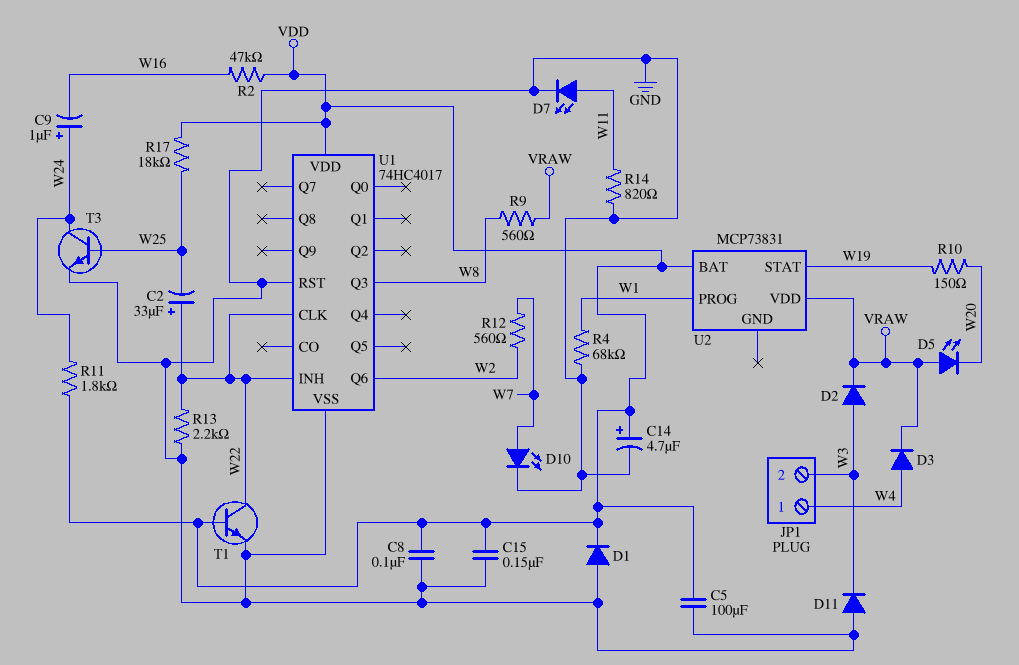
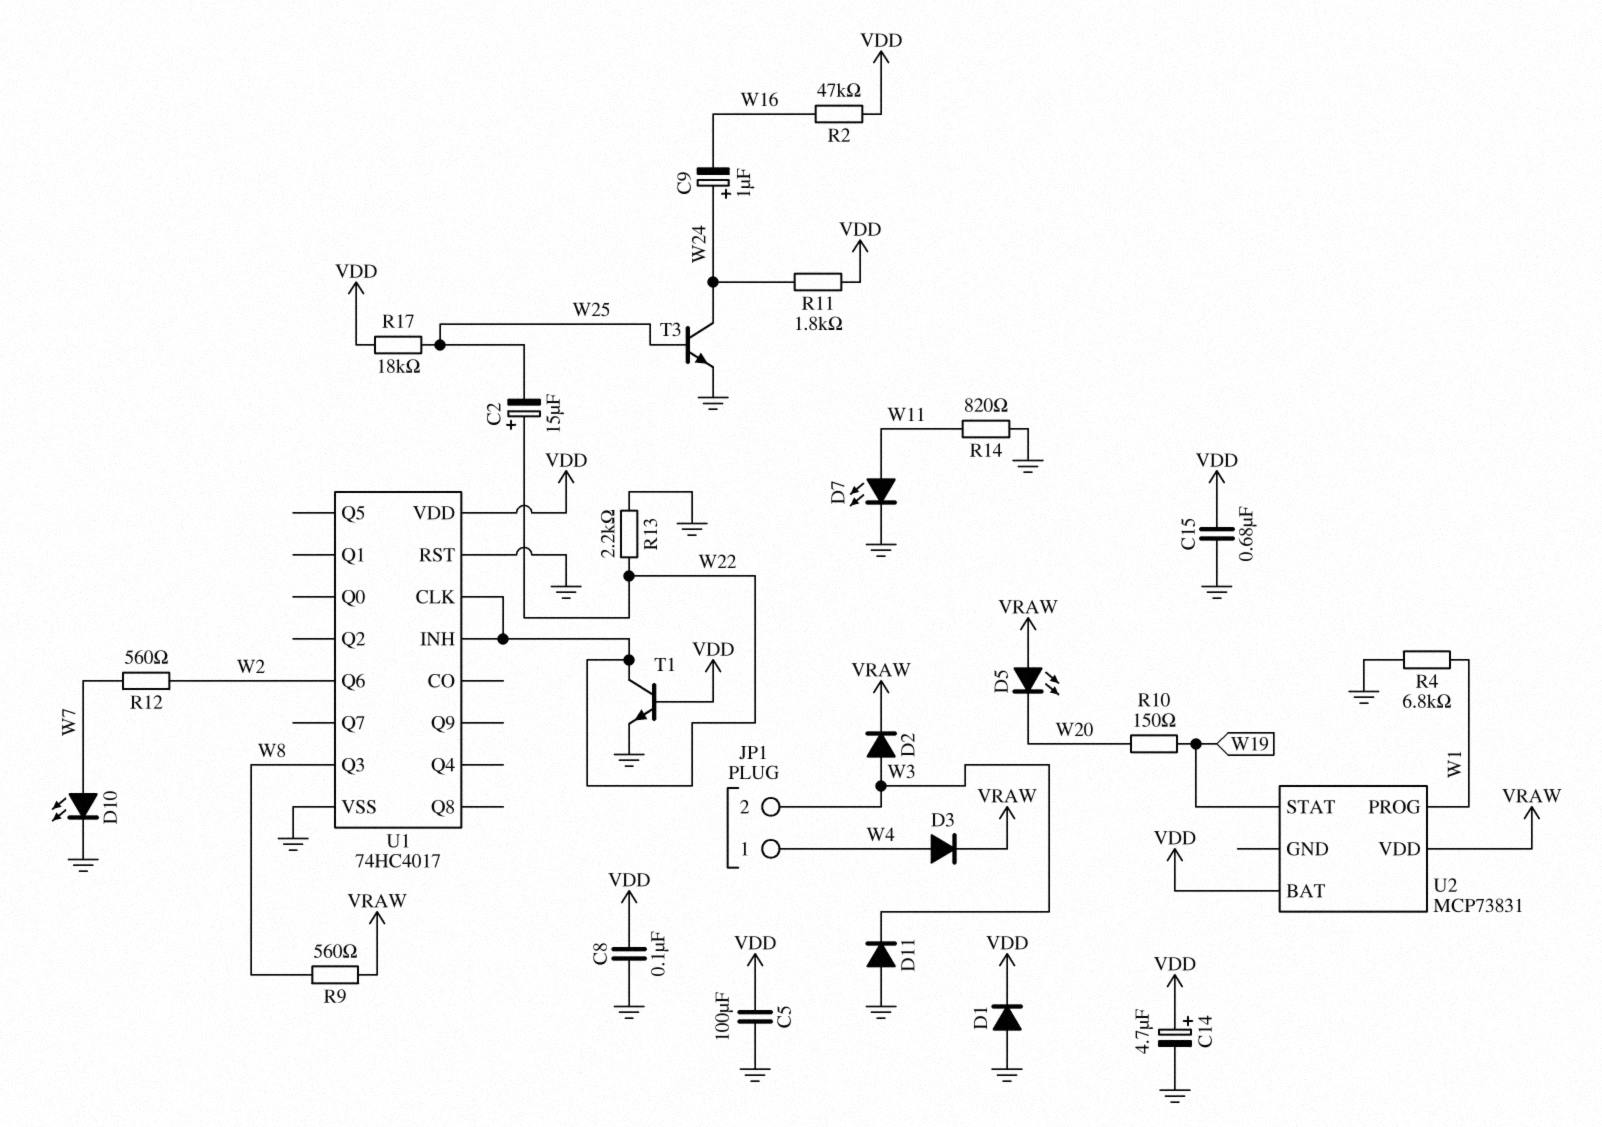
C2: 33uF (plus W22, minus W25) -> 15uF (plus W22, minus W25)
C15: 150nF (GND, VDD) -> 680nF (GND, VDD)
R4: 68k (GND, W1) -> 6.8k (GND, W1)

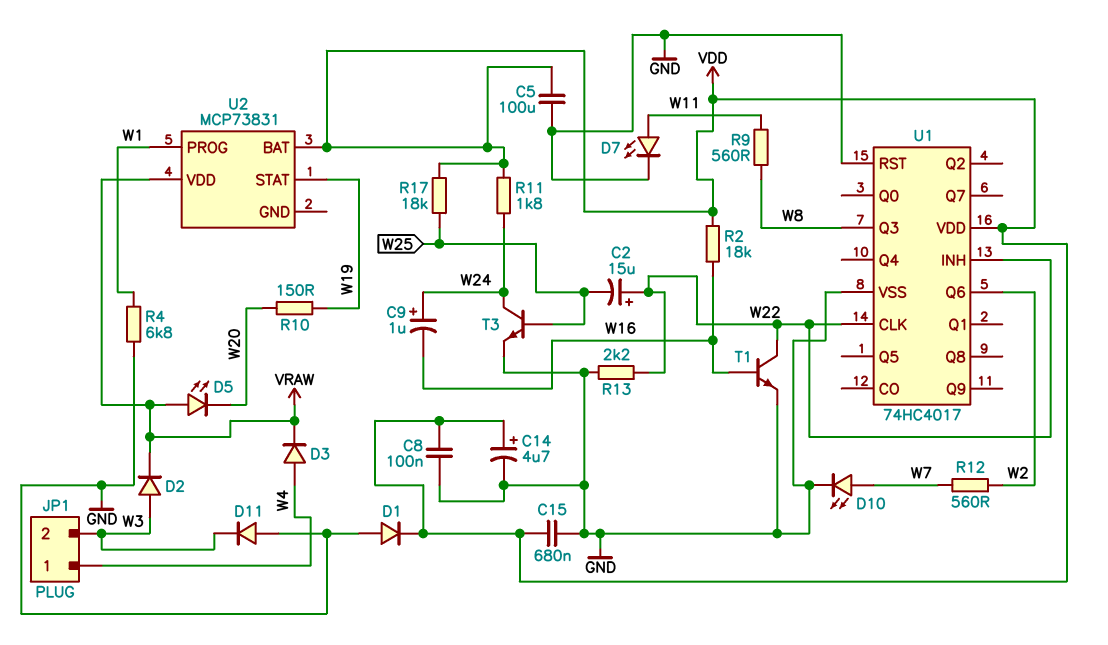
R2: 47k (VDD, W16) -> 18k (VDD, W16)
R9: 560 (VRAW, W8) -> 560 (W8, W11)
R14: 820 (GND, W11) -> none
T1: NPN (B VDD, C W22, E GND) -> NPN (B W16, C W22, E GND)

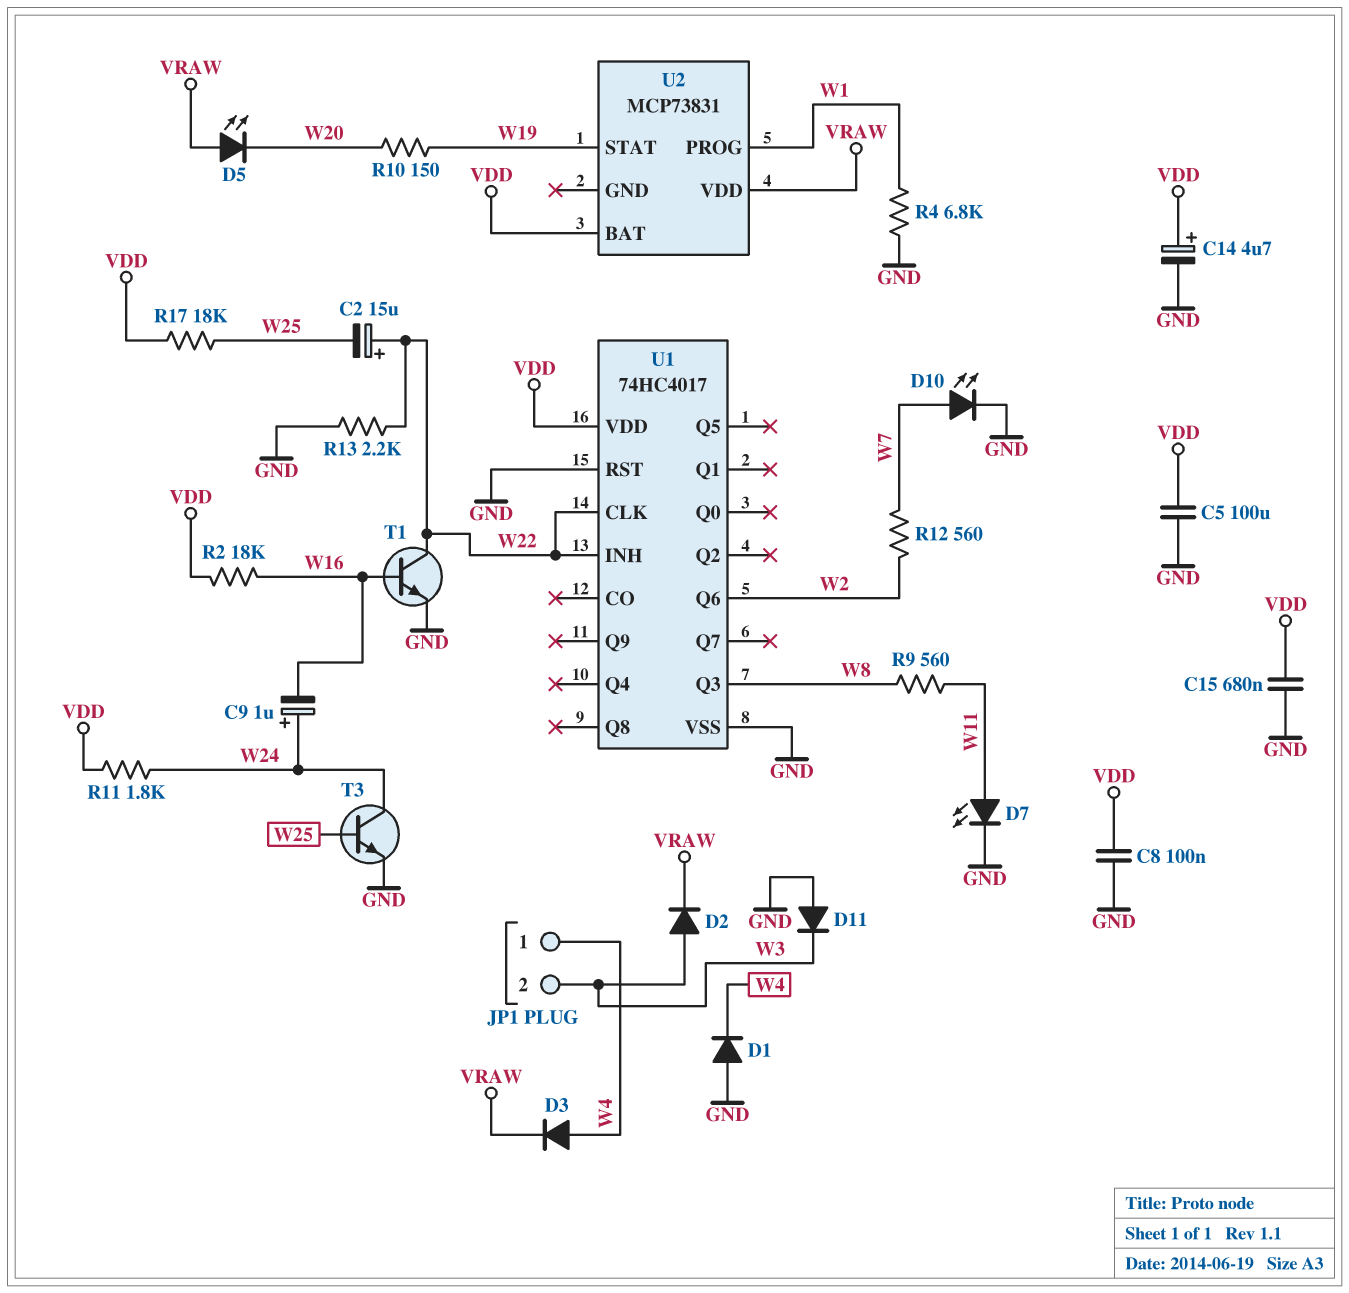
D1: diode (A GND, K VDD) -> diode (A GND, K W4)

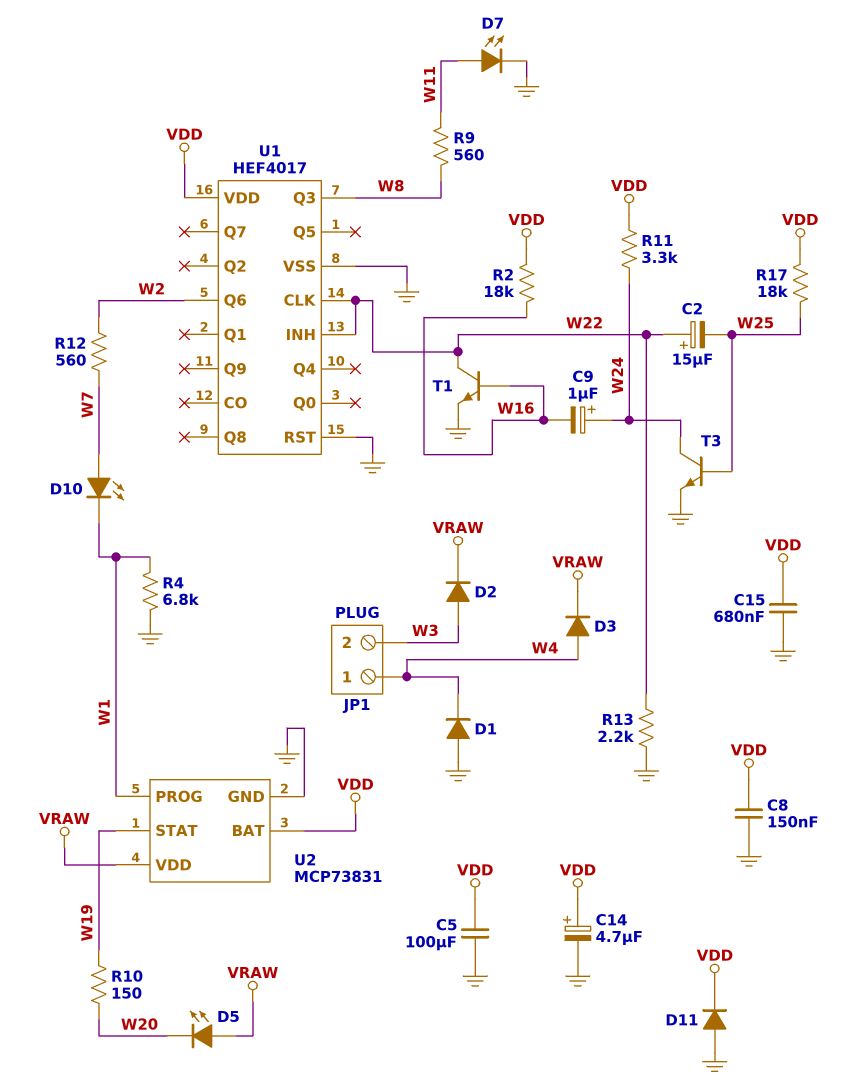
C8: 100nF (GND, VDD) -> 150nF (GND, VDD)
D10: LED (A W7, K GND) -> LED (A W7, K W1)
D11: diode (A GND, K W3) -> diode (A GND, K VDD)
R11: 1.8k (VDD, W24) -> 3.3k (VDD, W24)
U1: 74HC4017 -> HEF4017
U2 pin GND: none -> GND

